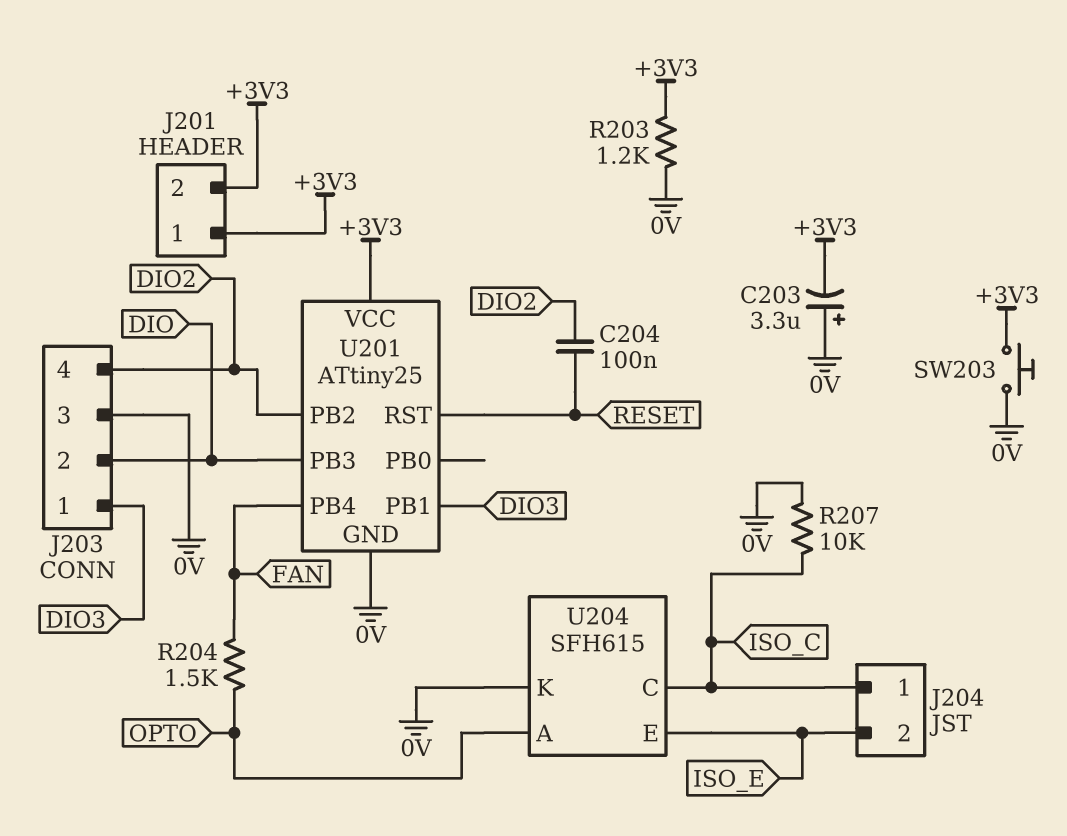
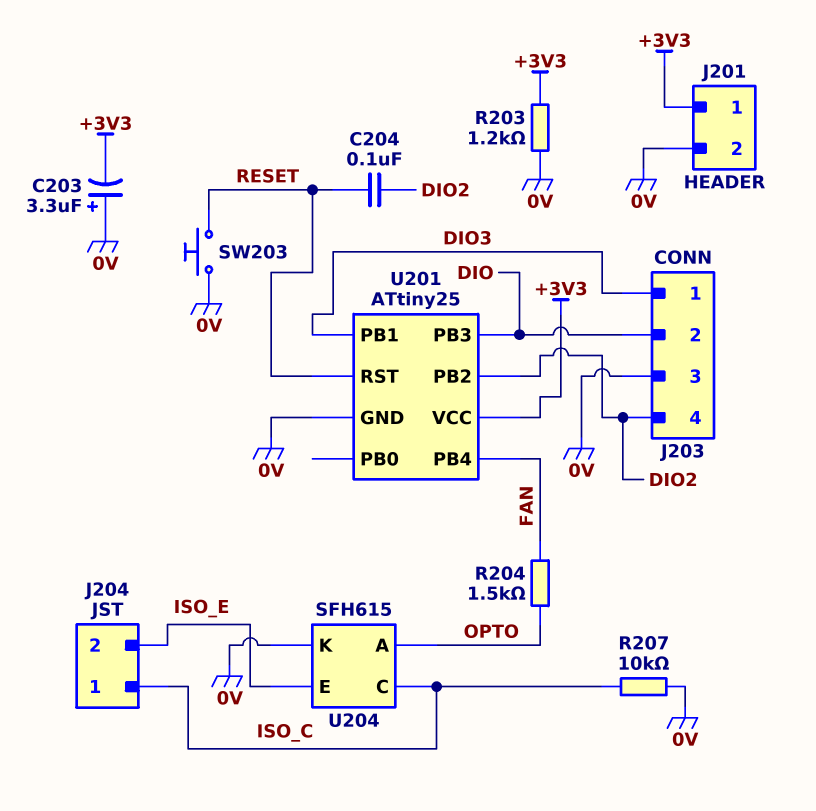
J201 pin 2: +3V3 -> 0V
SW203: button (+3V3, 0V) -> button (0V, RESET)

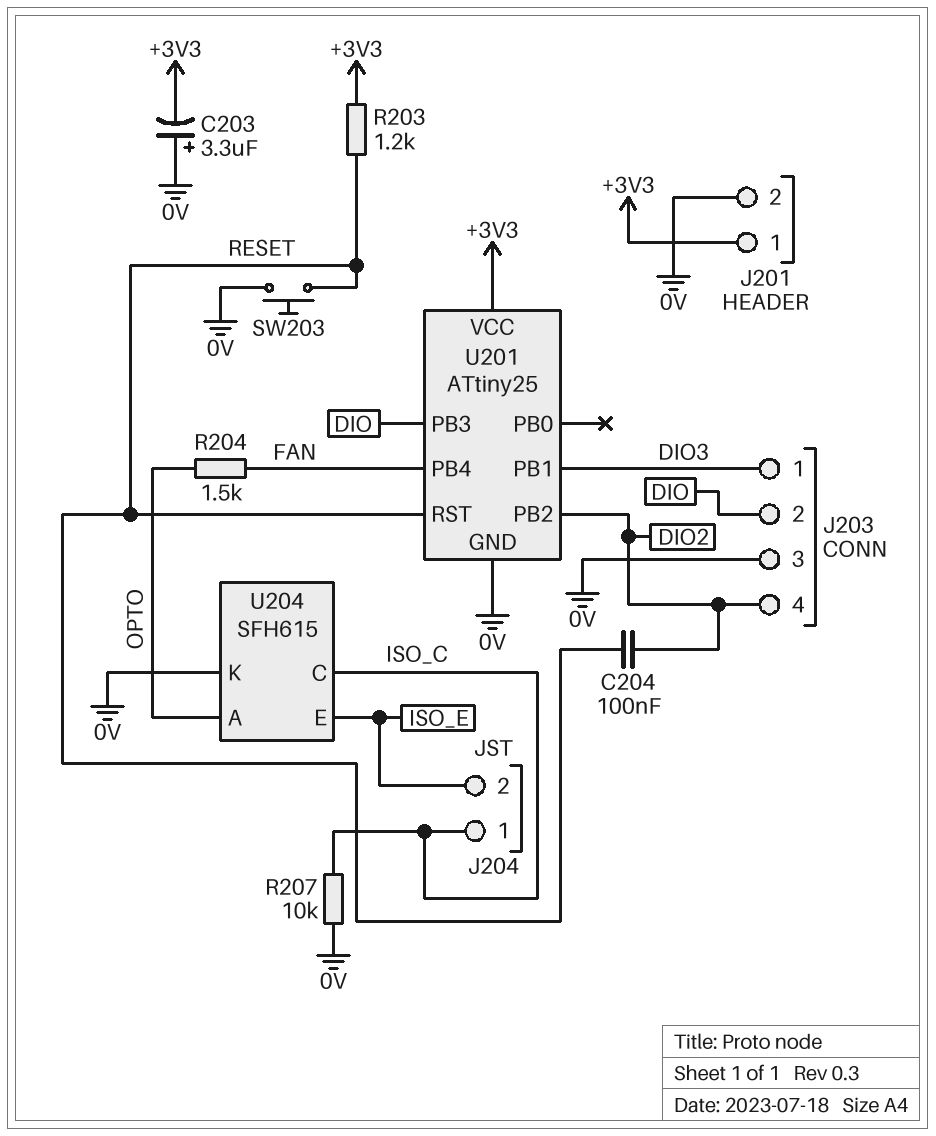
R203: 1.2k (+3V3, 0V) -> 1.2k (+3V3, RESET)

